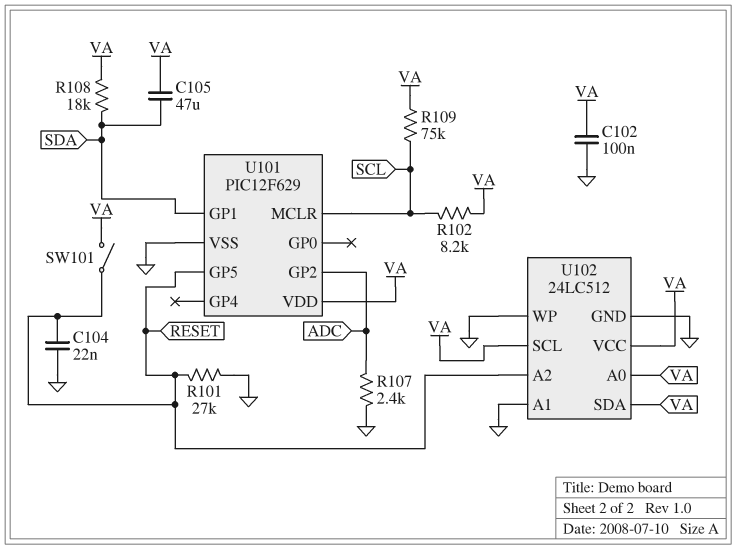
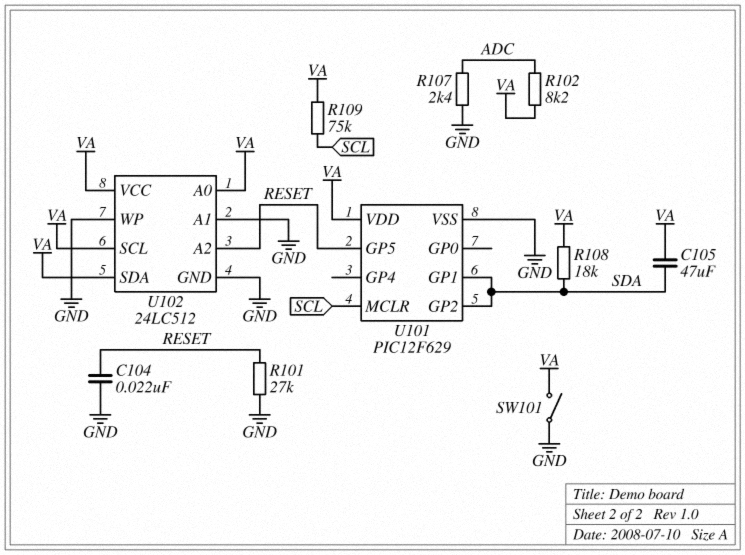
C102: 100nF (GND, VA) -> none
R102: 8.2k (SCL, VA) -> 8.2k (ADC, VA)
SW101: switch (RESET, VA) -> switch (GND, VA)
U101 pin GP2: ADC -> SDA

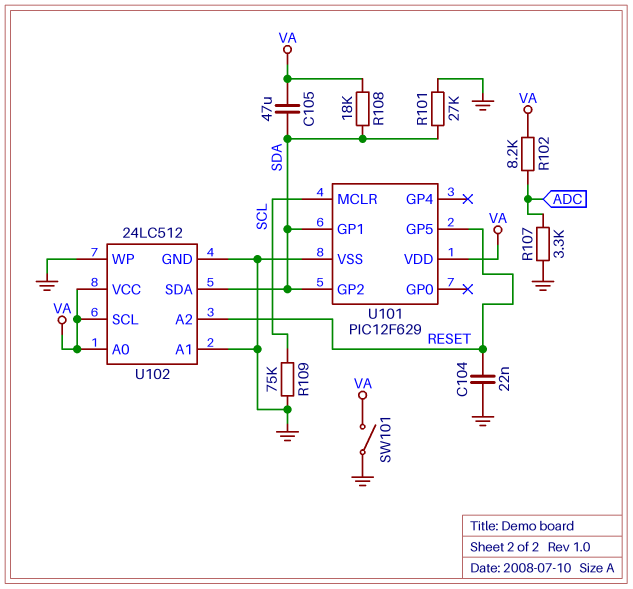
R101: 27k (GND, RESET) -> 27k (GND, SDA)
R107: 2.4k (ADC, GND) -> 3.3k (ADC, GND)
R109: 75k (SCL, VA) -> 75k (GND, SCL)
U102 pin SDA: VA -> SDA

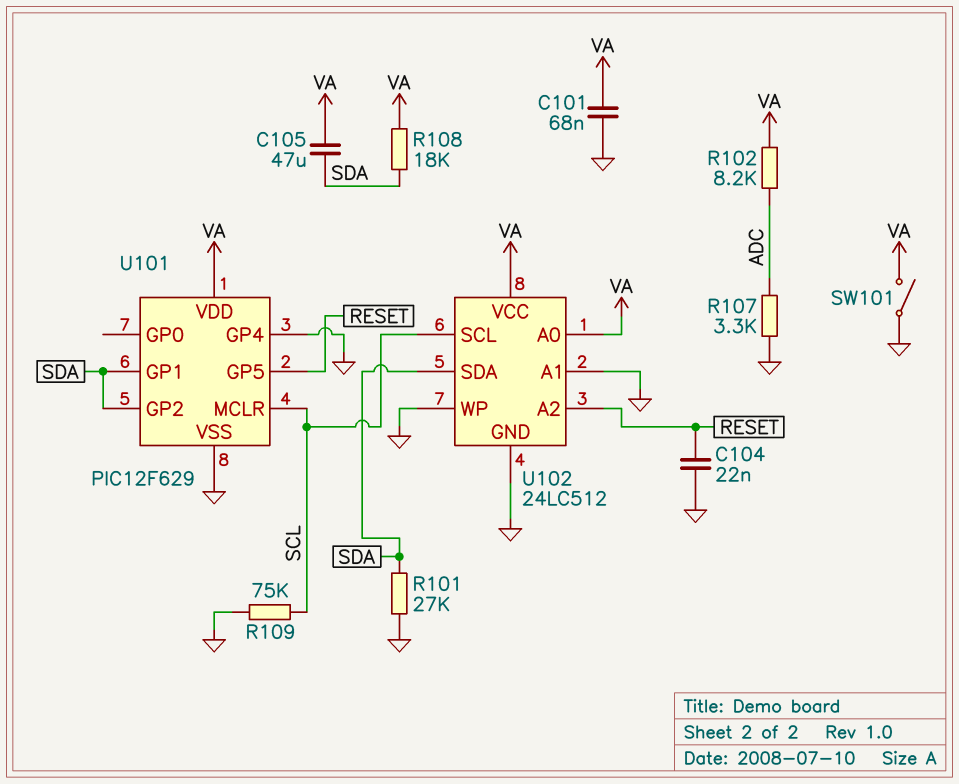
C101: none -> 68nF (GND, VA)
U101 pin GP4: none -> GND
U102 pin SCL: VA -> SCL

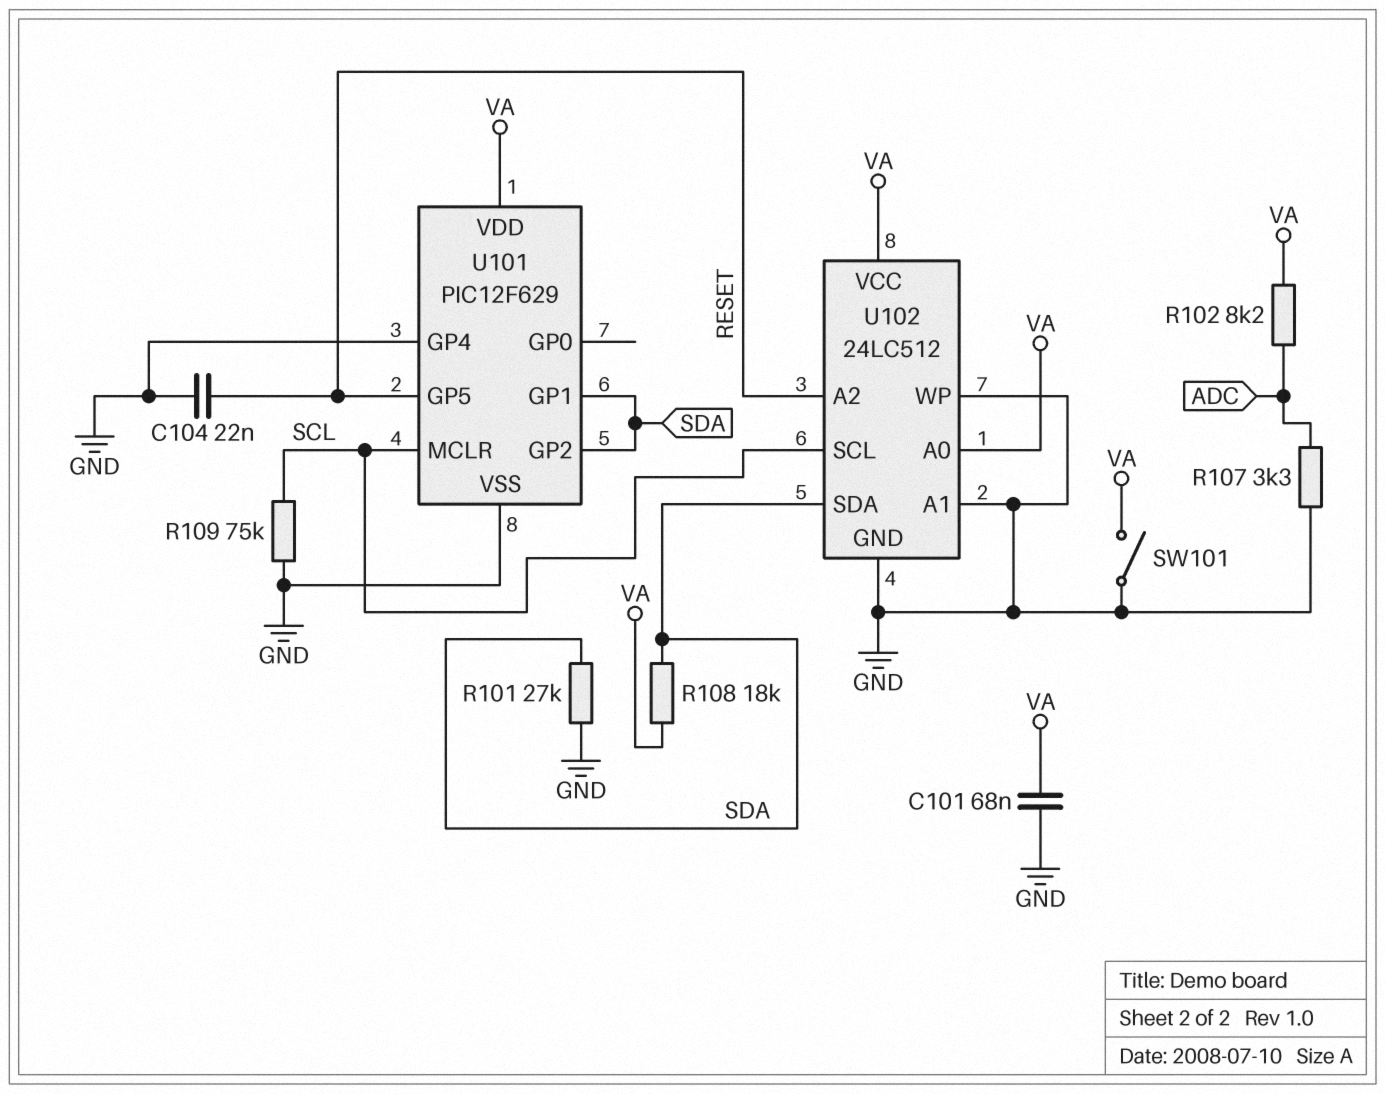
C105: 47uF (SDA, VA) -> none

